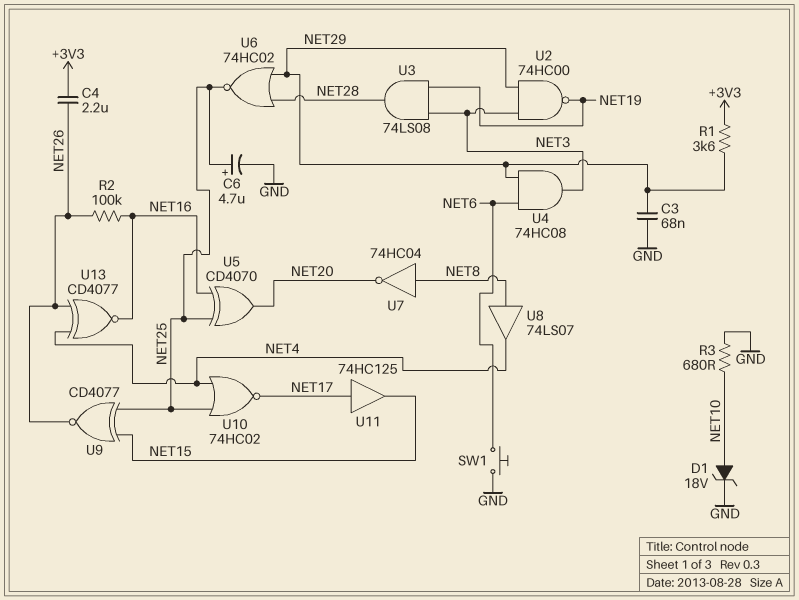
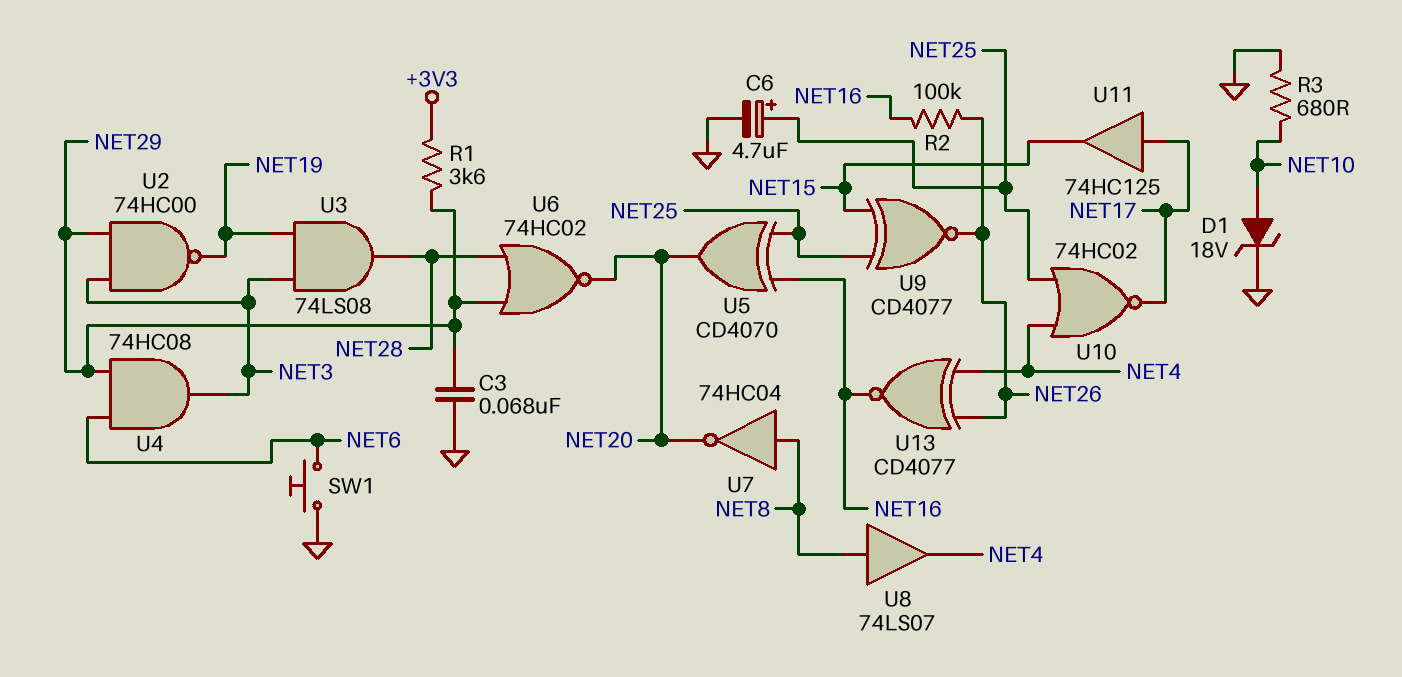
C4: 2.2uF (+3V3, NET26) -> none
U6: NOR 74HC02 (in NET28, in NET29, out NET25) -> NOR 74HC02 (in NET28, in NET29, out NET20)

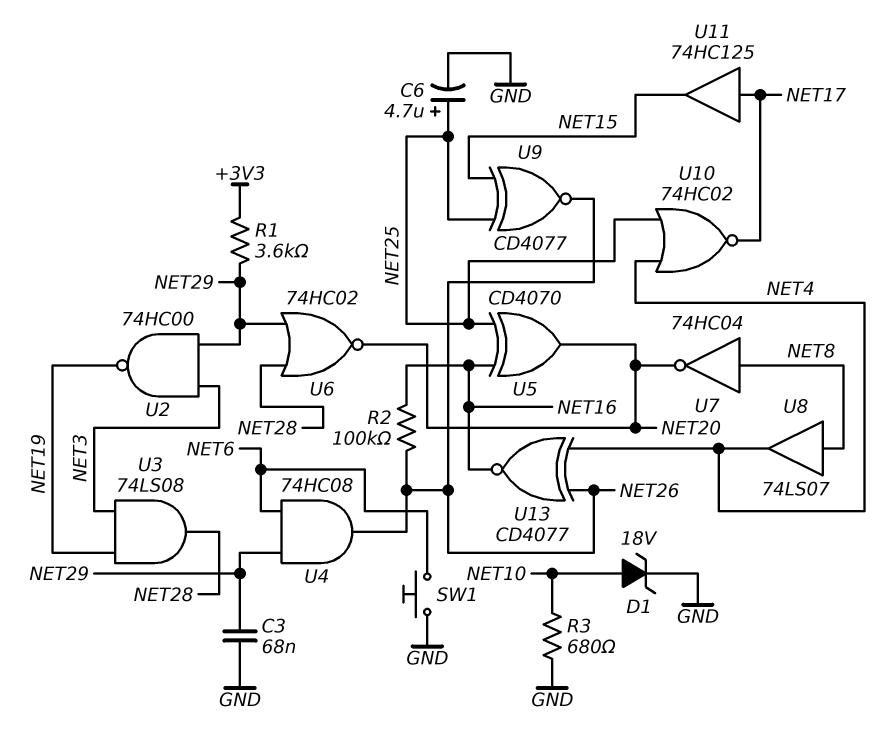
U4: AND 74HC08 (in NET6, in NET29, out NET3) -> AND 74HC08 (in NET6, in NET29, out NET26)

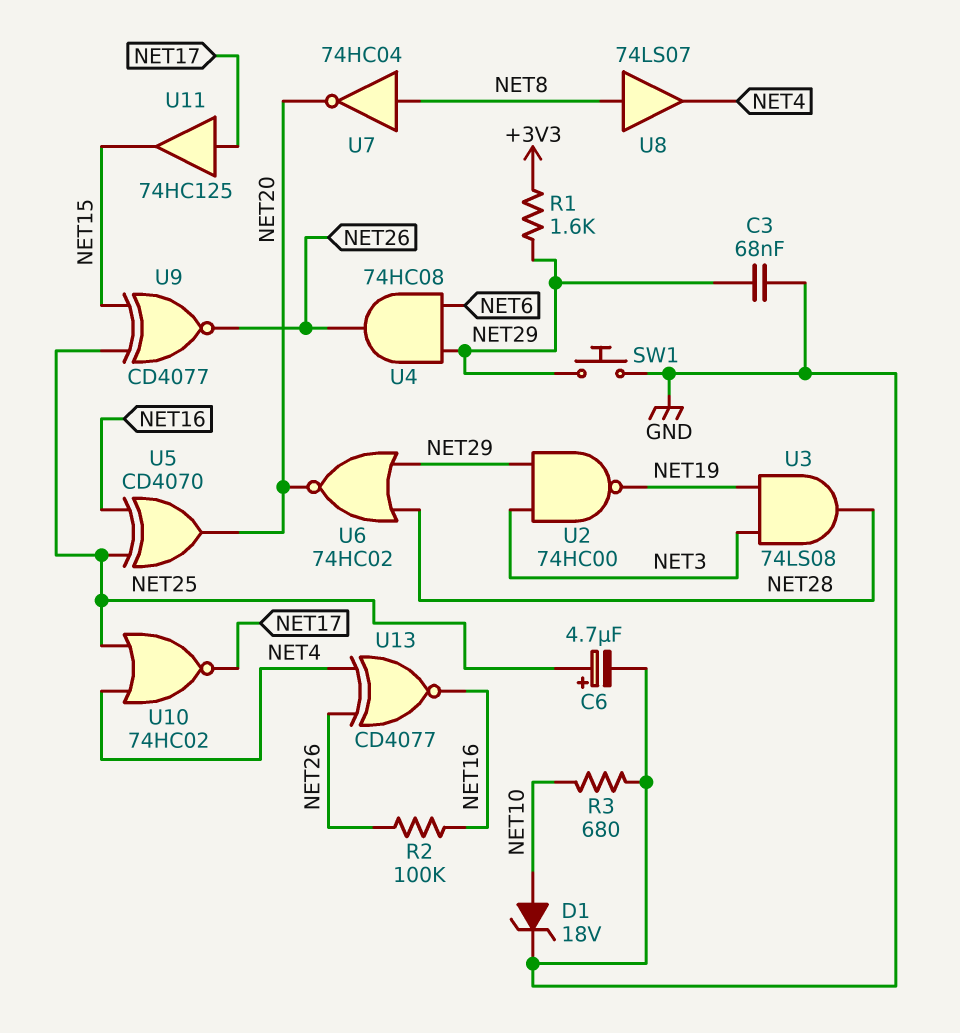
R1: 3.6k (+3V3, NET29) -> 1.6k (+3V3, NET29)
SW1: button (GND, NET6) -> button (GND, NET29)

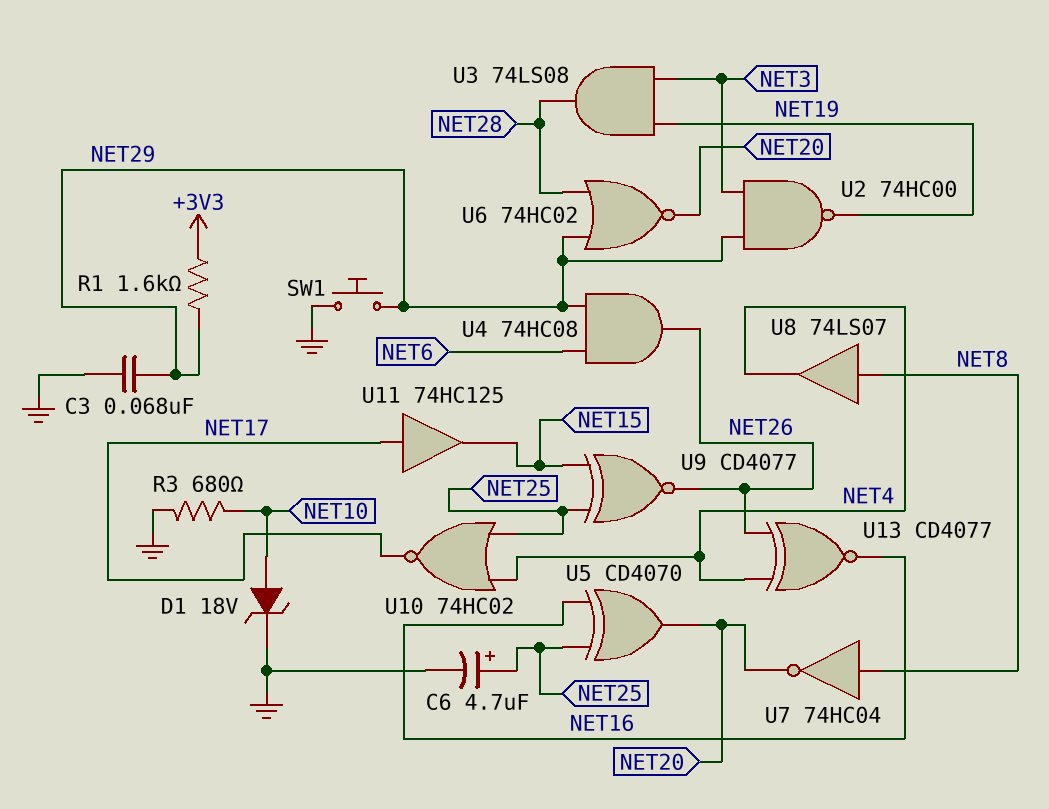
R2: 100k (NET16, NET26) -> none

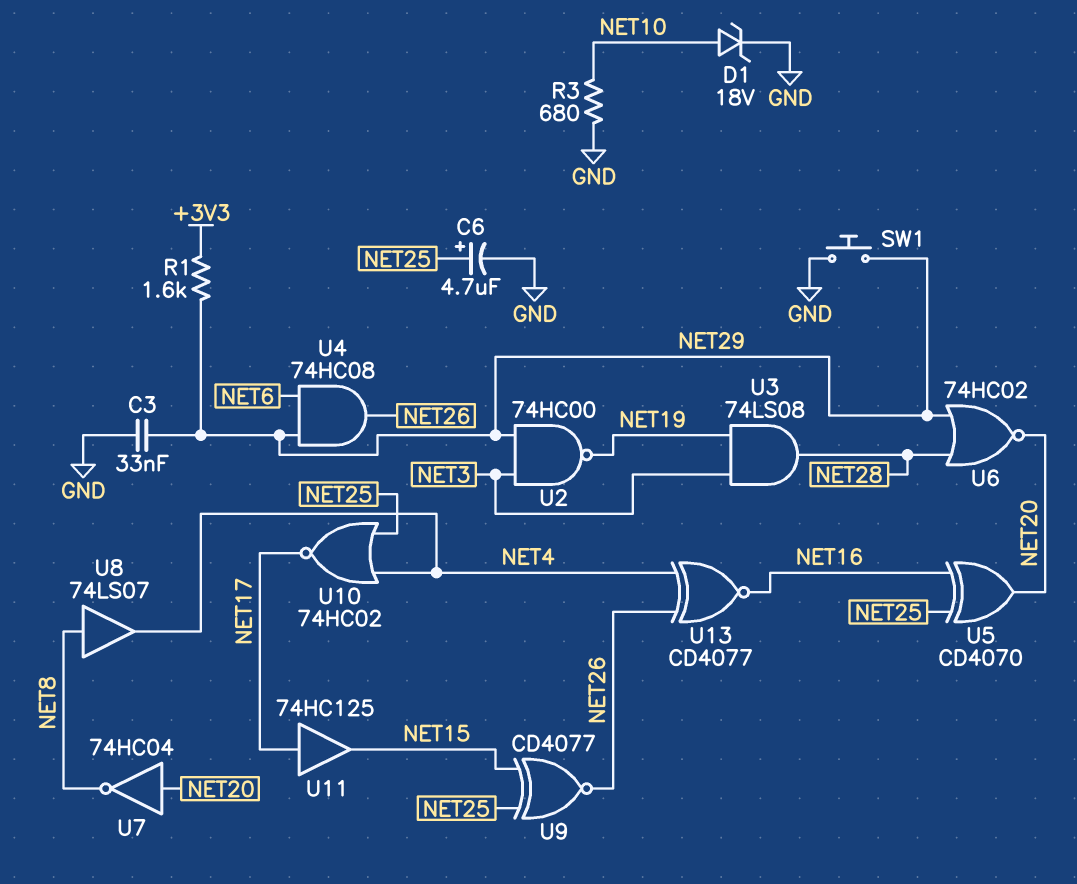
C3: 68nF (GND, NET29) -> 33nF (GND, NET29)
U7: NOT 74HC04 (in NET8, out NET20) -> NOT 74HC04 (in NET20, out NET8)

